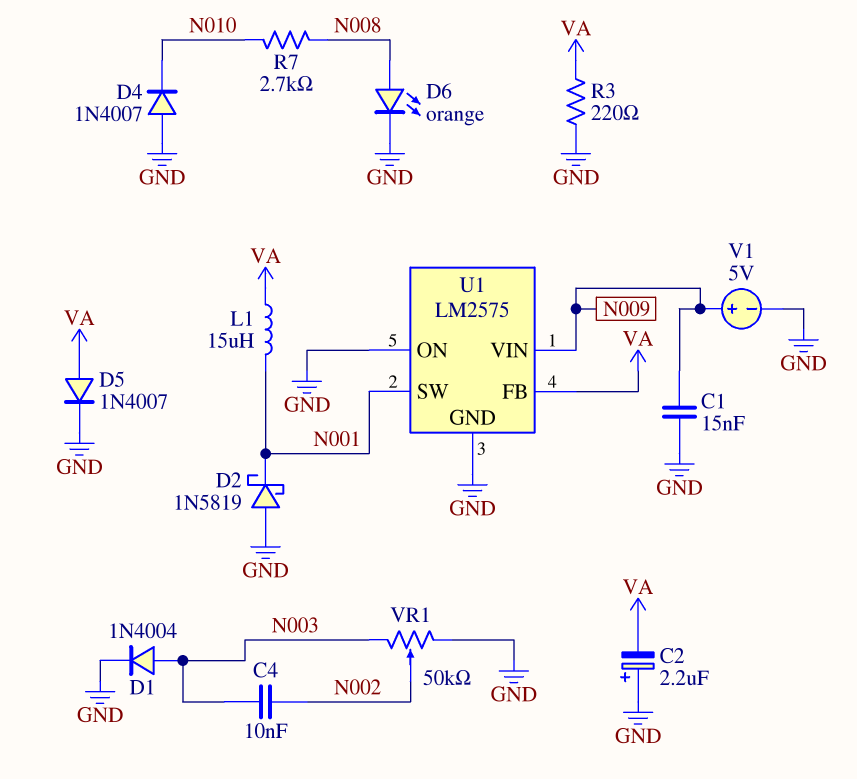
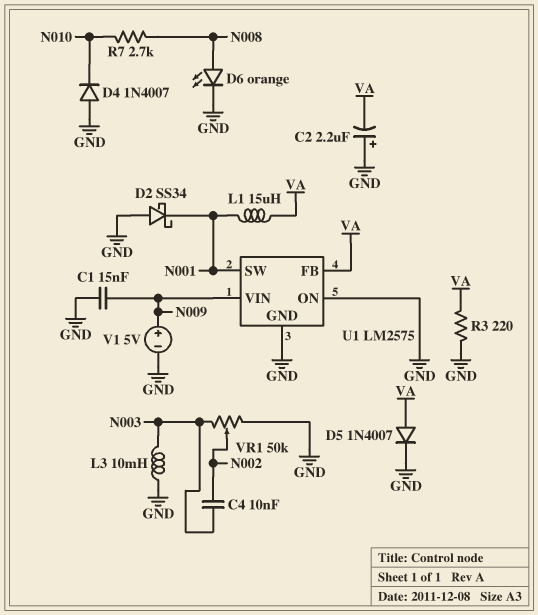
D1: diode 1N4004 (A N003, K GND) -> none
D2: schottky 1N5819 (A GND, K N001) -> schottky SS34 (A GND, K N001)
L3: none -> 10mH (GND, N003)

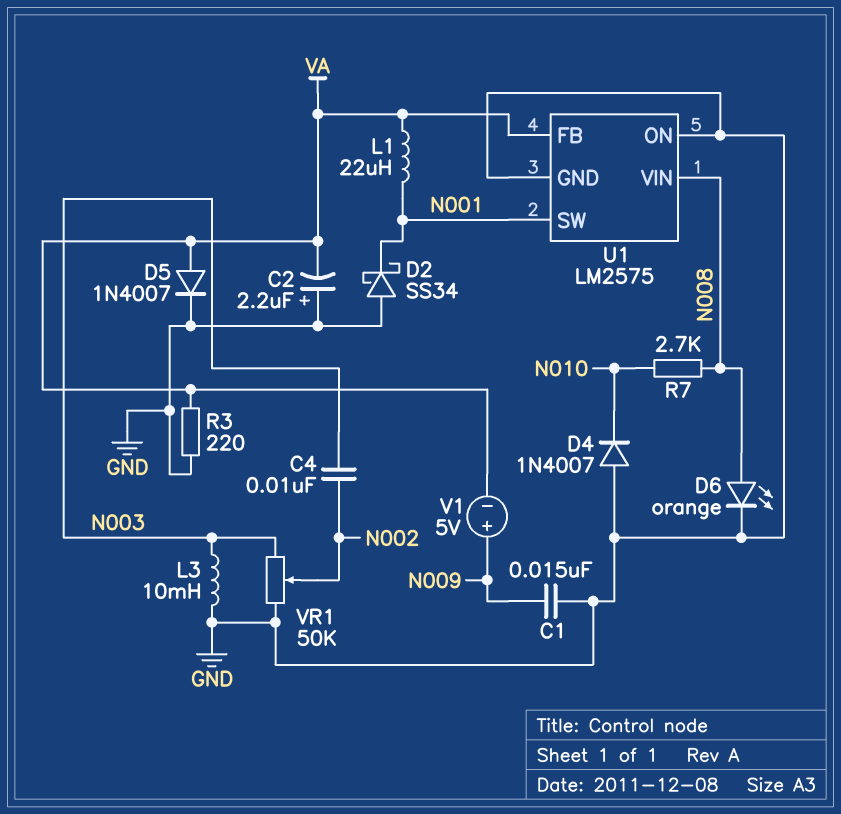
L1: 15uH (N001, VA) -> 22uH (N001, VA)
U1 pin VIN: N009 -> N008
V1: 5V (plus N009, minus GND) -> 5V (plus N009, minus VA)

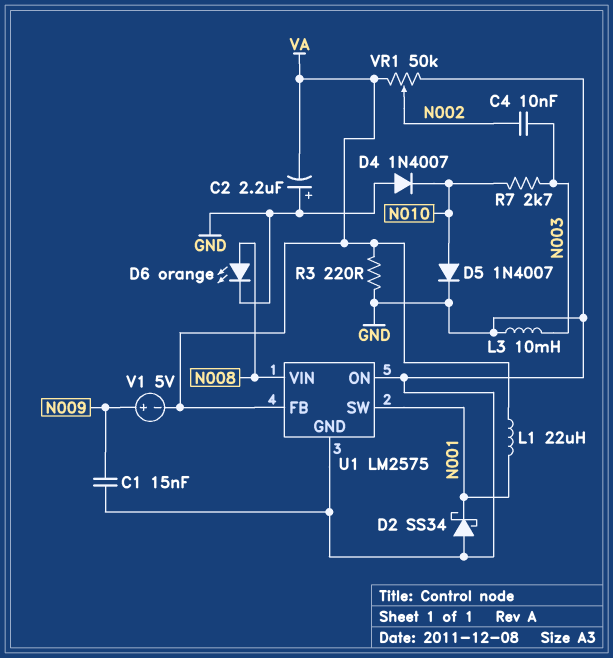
D5: diode 1N4007 (A VA, K GND) -> diode 1N4007 (A N010, K GND)
R7: 2.7k (N008, N010) -> 2.7k (N003, N010)
VR1: 50k (GND, N003, wiper N002) -> 50k (GND, VA, wiper N002)

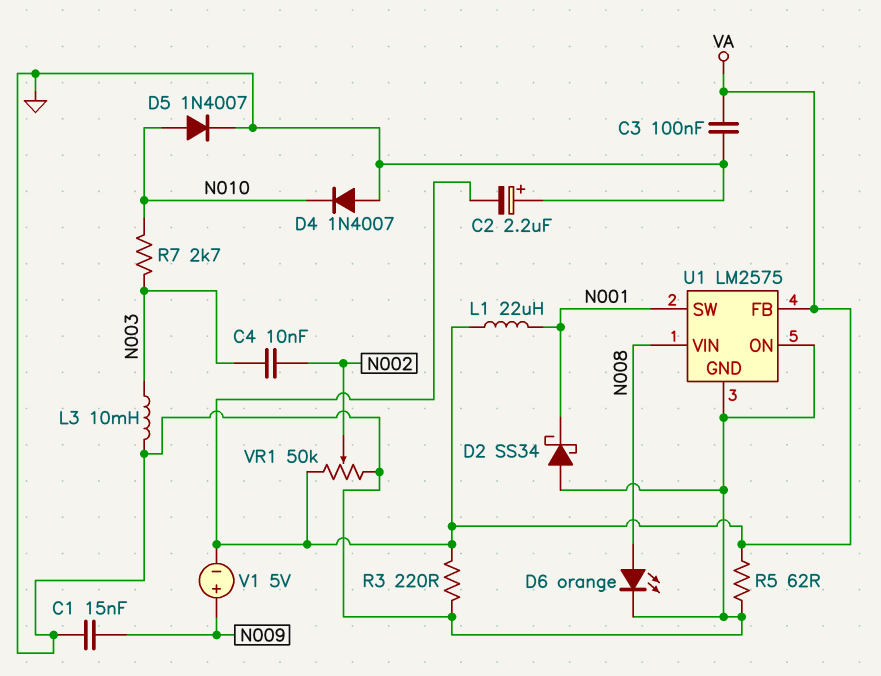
C3: none -> 100nF (GND, VA)
R5: none -> 62 (GND, VA)

